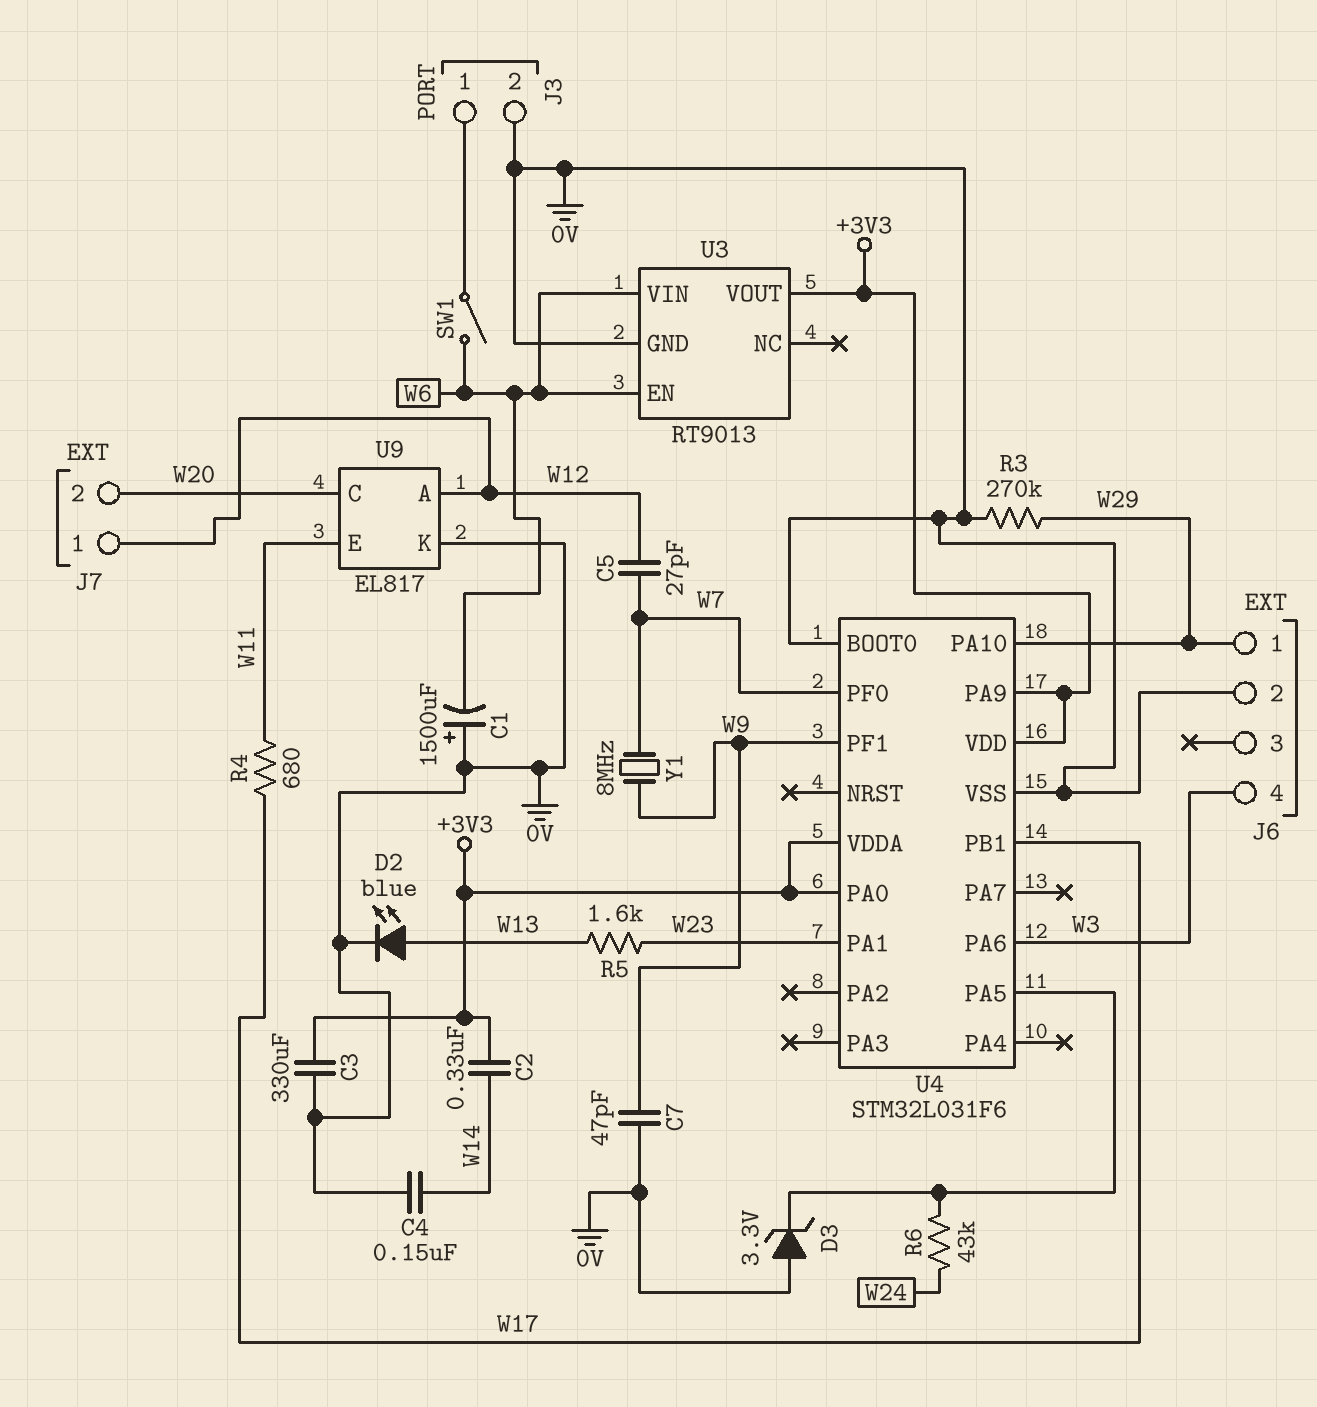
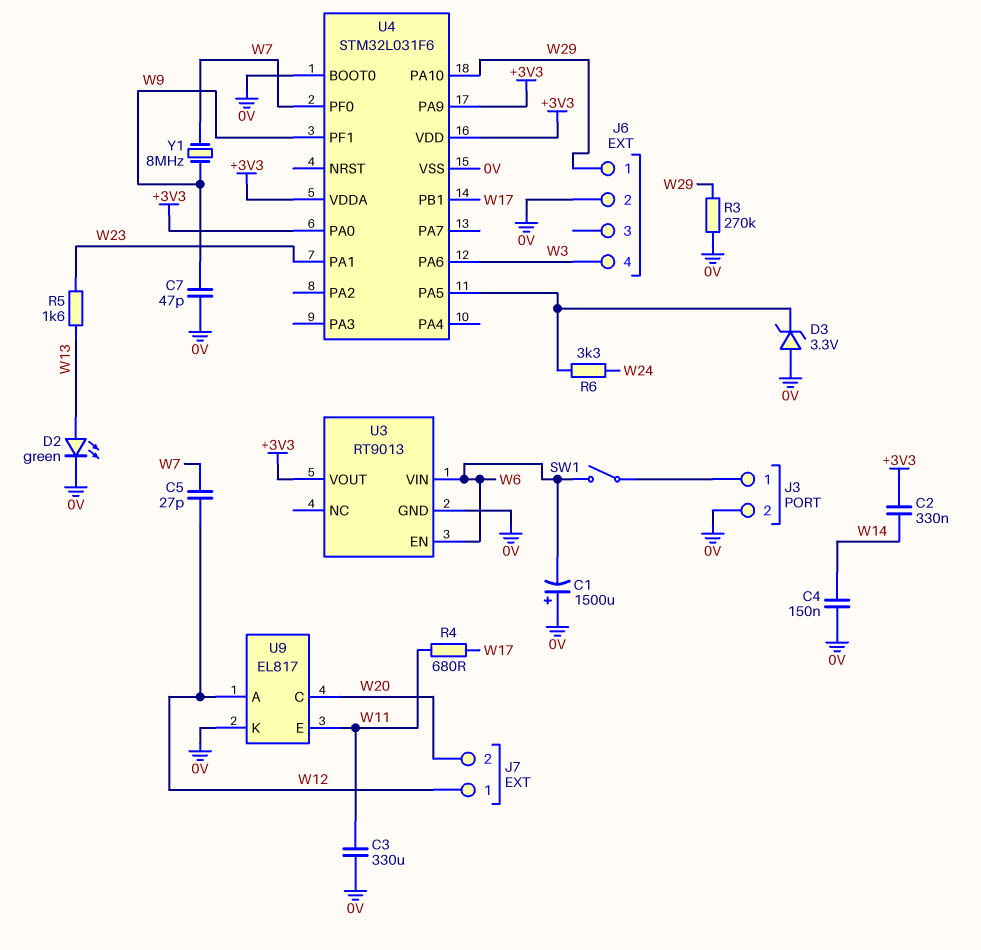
C3: 330uF (+3V3, 0V) -> 330uF (0V, W11)
D2: LED blue (A W13, K 0V) -> LED green (A W13, K 0V)
R6: 43k (U4/PA5, W24) -> 3.3k (U4/PA5, W24)

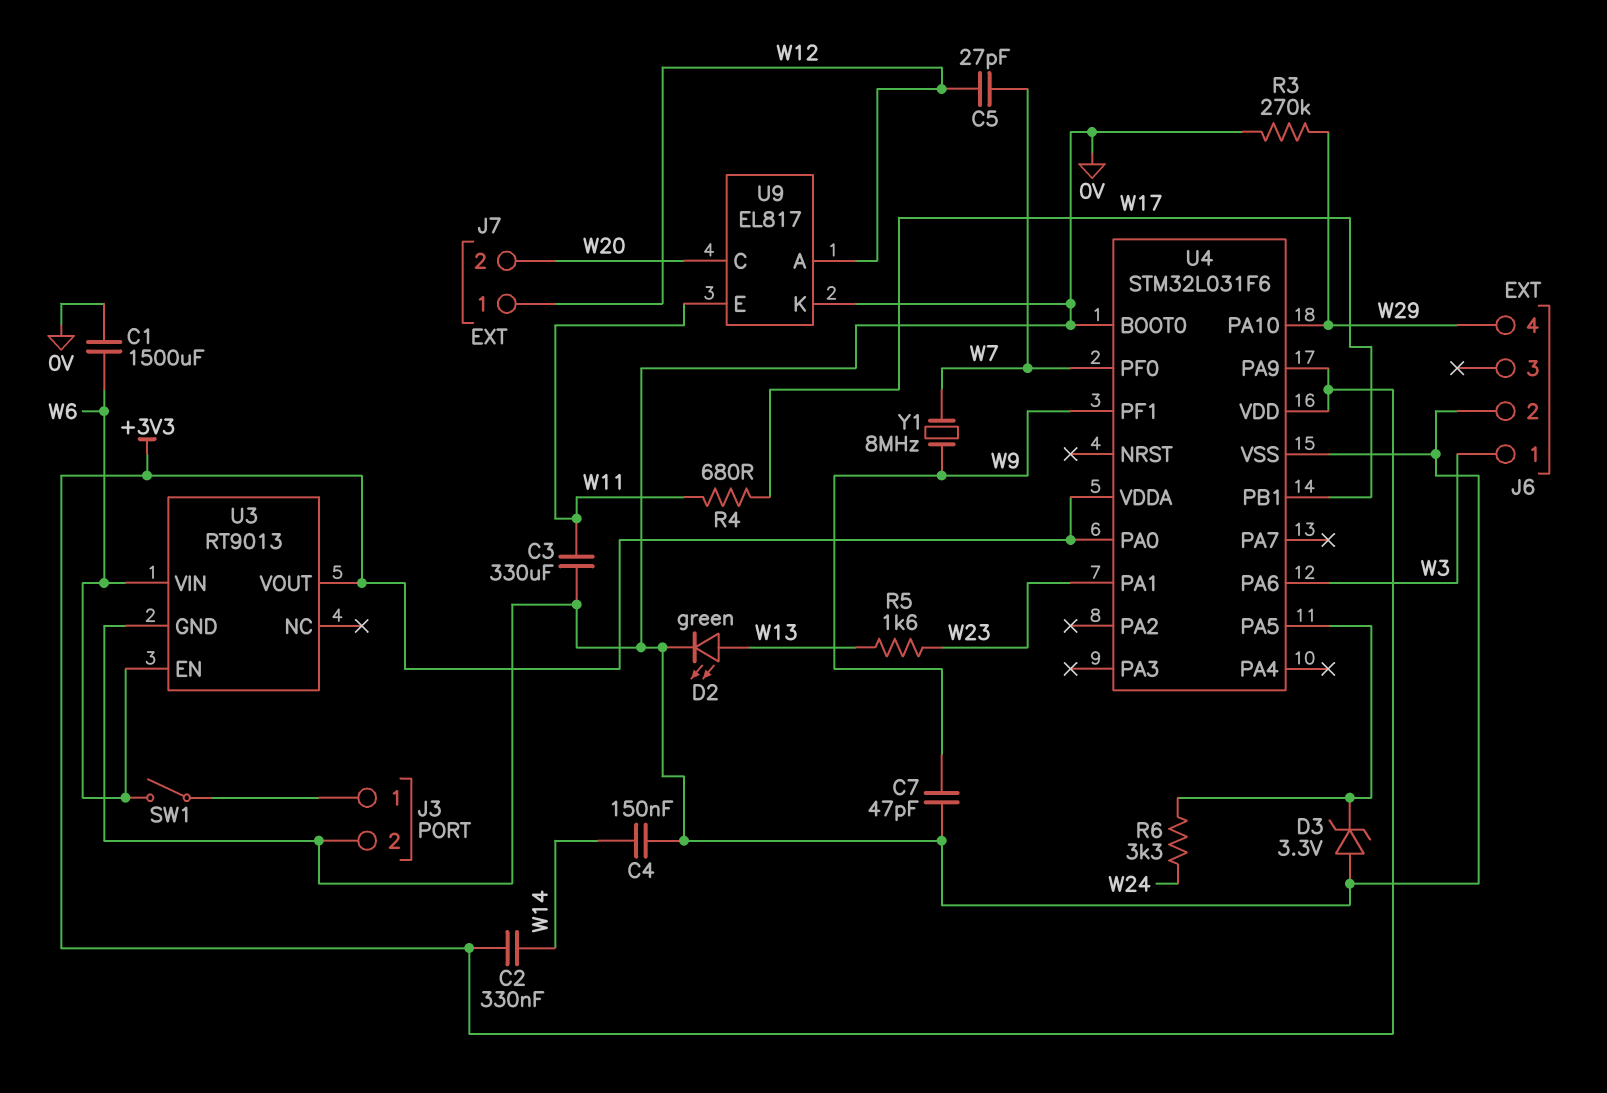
C1: 1500uF (plus 0V, minus W6) -> 1500uF (0V, W6)
J6 pin 1: W29 -> W3
J6 pin 4: W3 -> W29

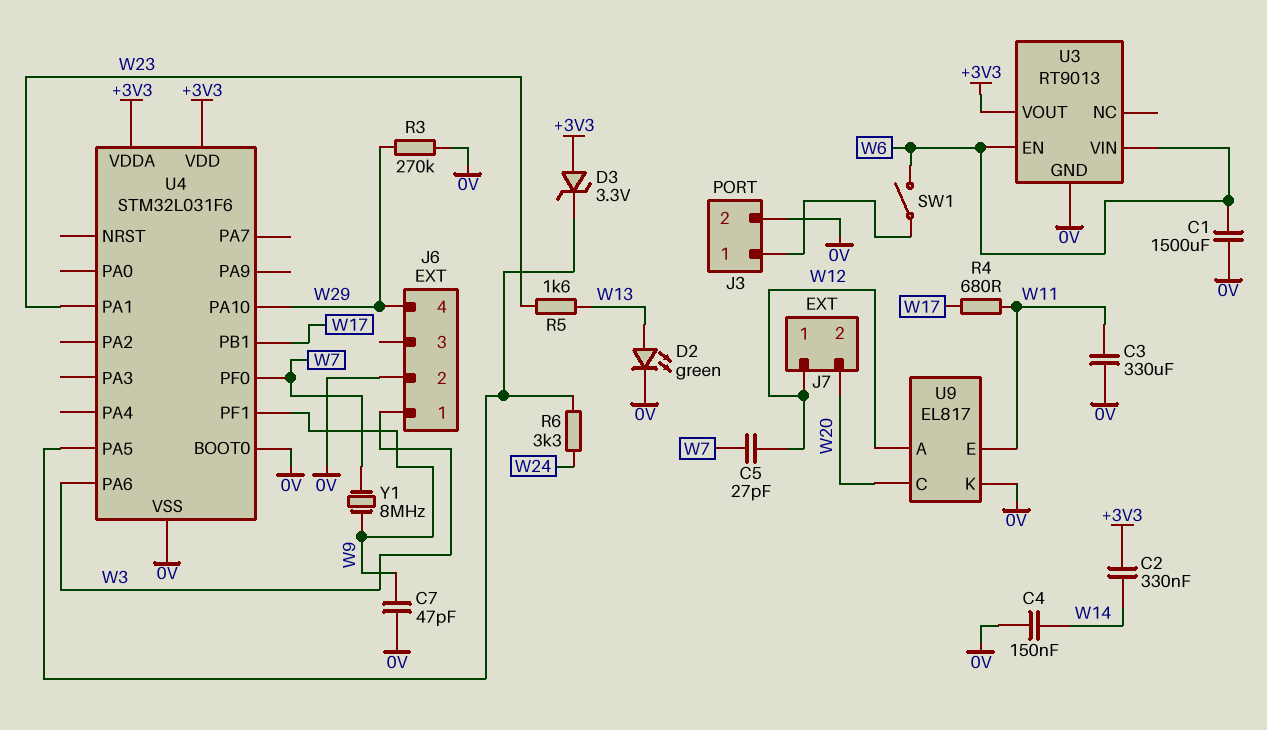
D3: zener 3.3V (A 0V, K U4/PA5) -> zener 3.3V (A +3V3, K U4/PA5)
U4 pin PA0: +3V3 -> none
U4 pin PA9: +3V3 -> none

